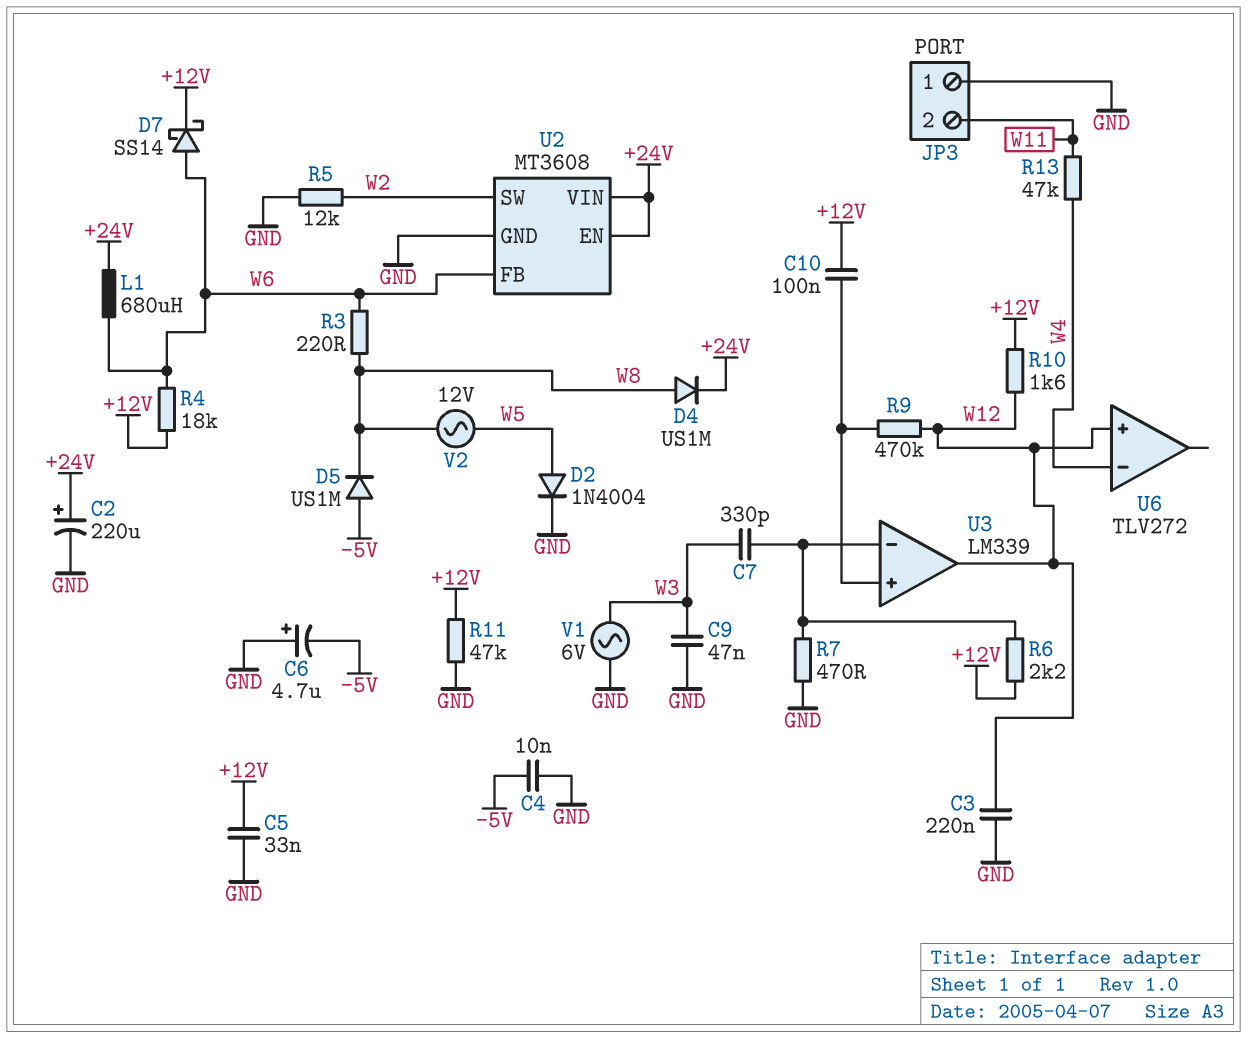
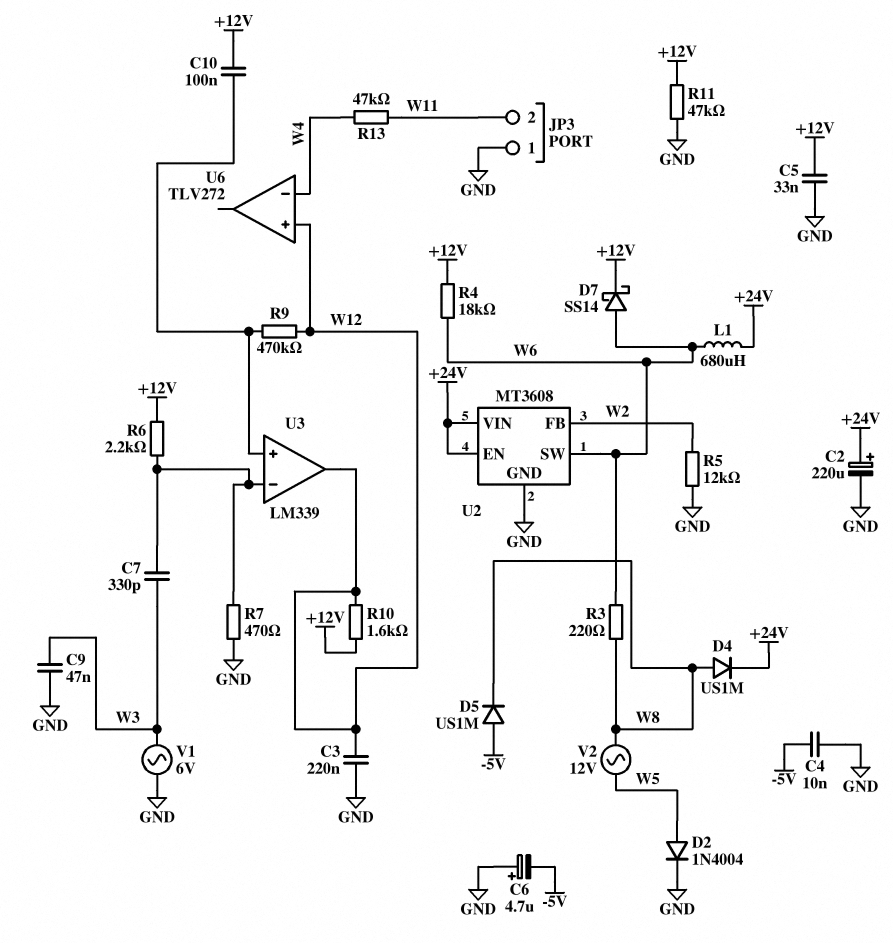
U2 pin FB: W6 -> W2
U2 pin SW: W2 -> W6

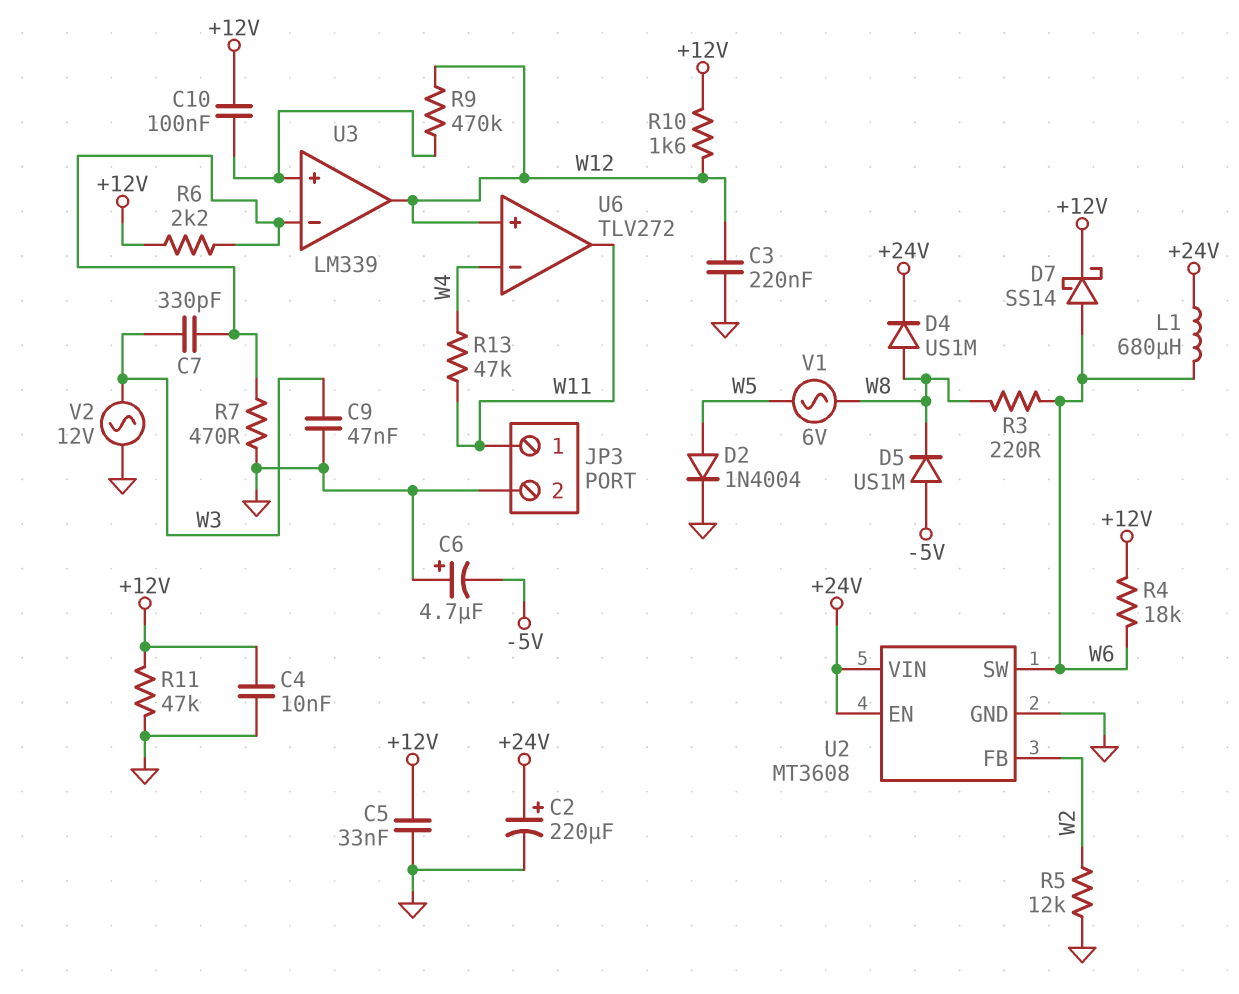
C4: 10nF (-5V, GND) -> 10nF (+12V, GND)
JP3 pin 1: GND -> W11
JP3 pin 2: W11 -> GND
U6 pin out: none -> W11
V1: AC 6V (GND, W3) -> AC 6V (W5, W8)
V2: AC 12V (W5, W8) -> AC 12V (GND, W3)

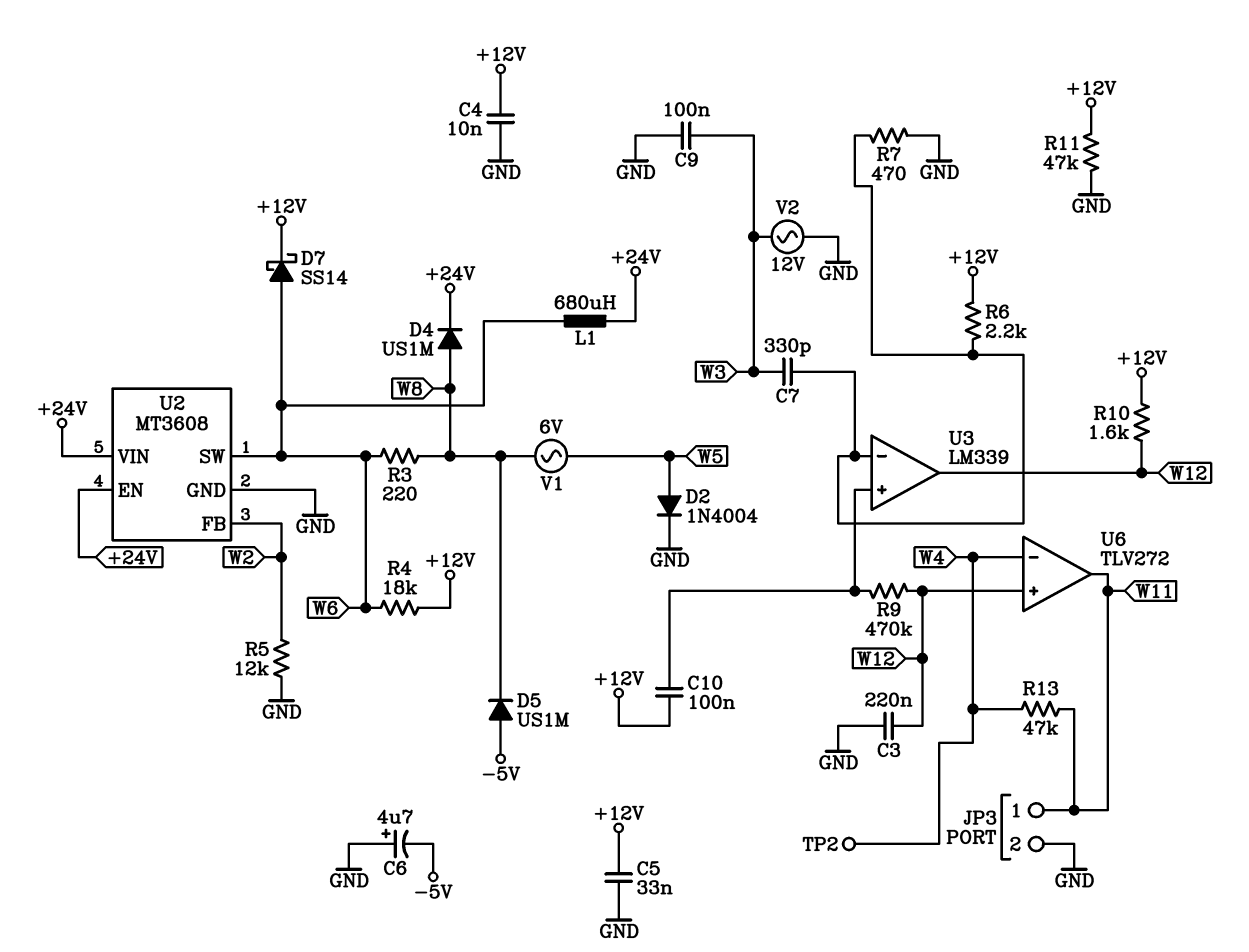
C2: 220uF (plus +24V, minus GND) -> none
C9: 47nF (GND, W3) -> 100nF (GND, W3)
TP2: none -> test point (W4)

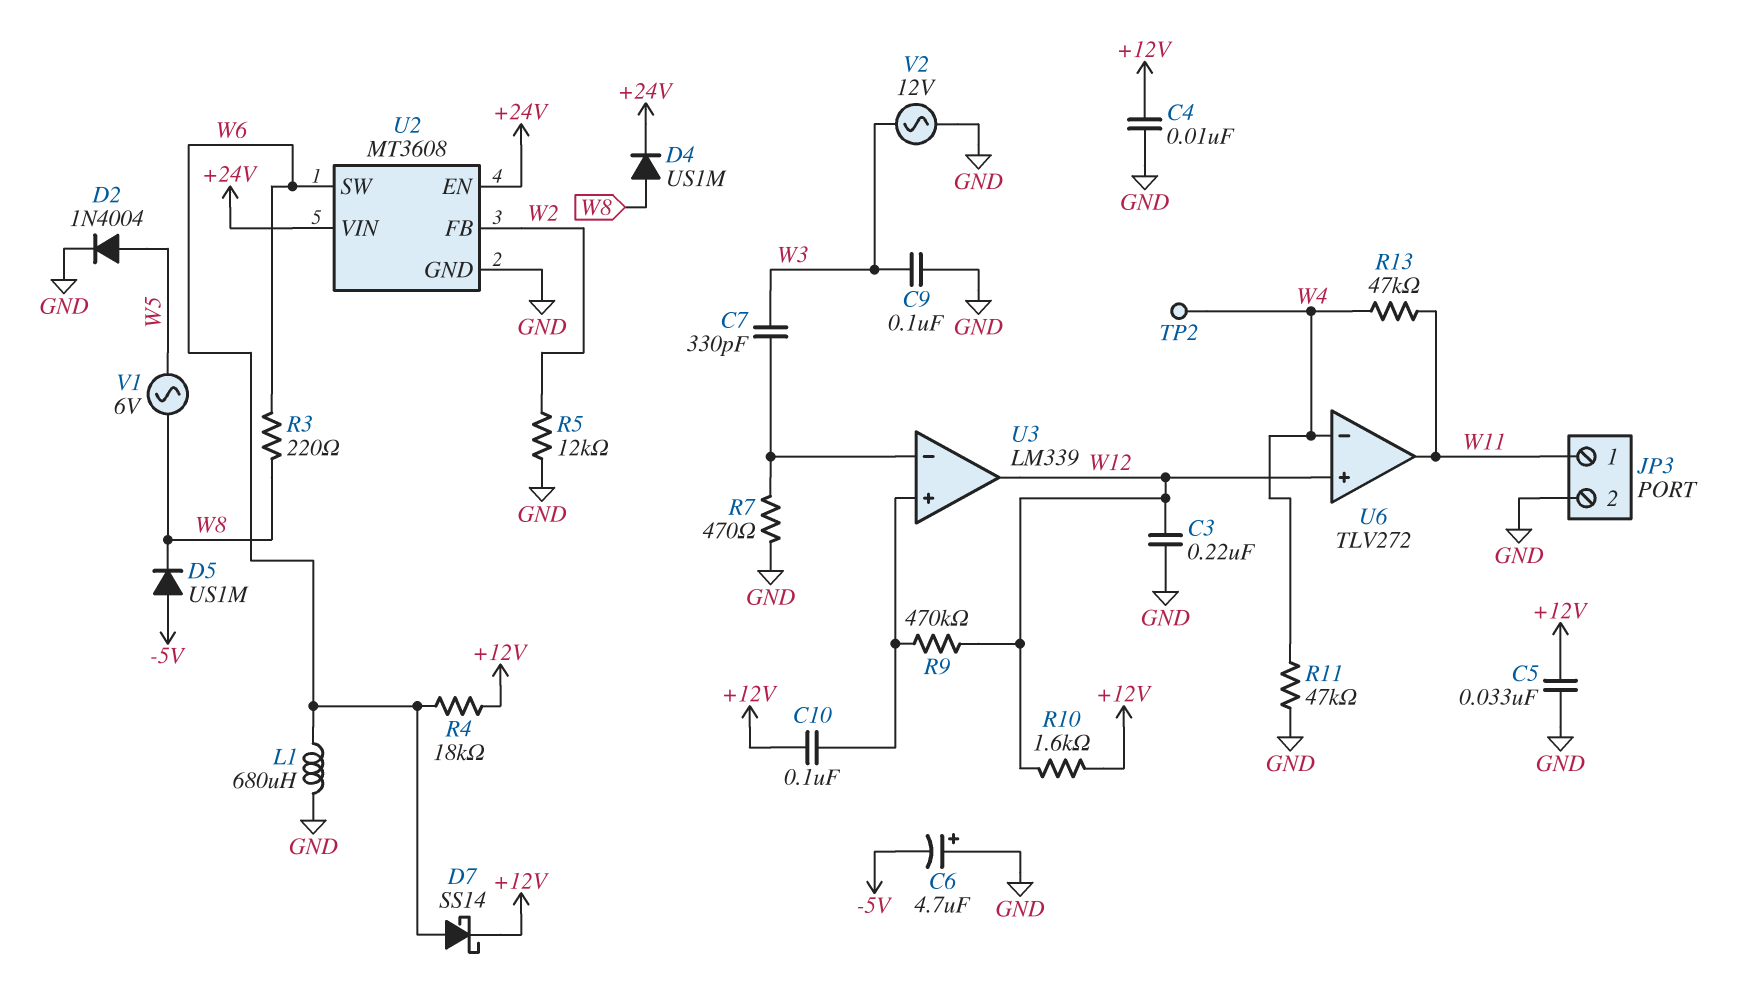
L1: 680uH (+24V, W6) -> 680uH (GND, W6)
R6: 2.2k (+12V, U3/in-) -> none
R11: 47k (+12V, GND) -> 47k (GND, W4)

